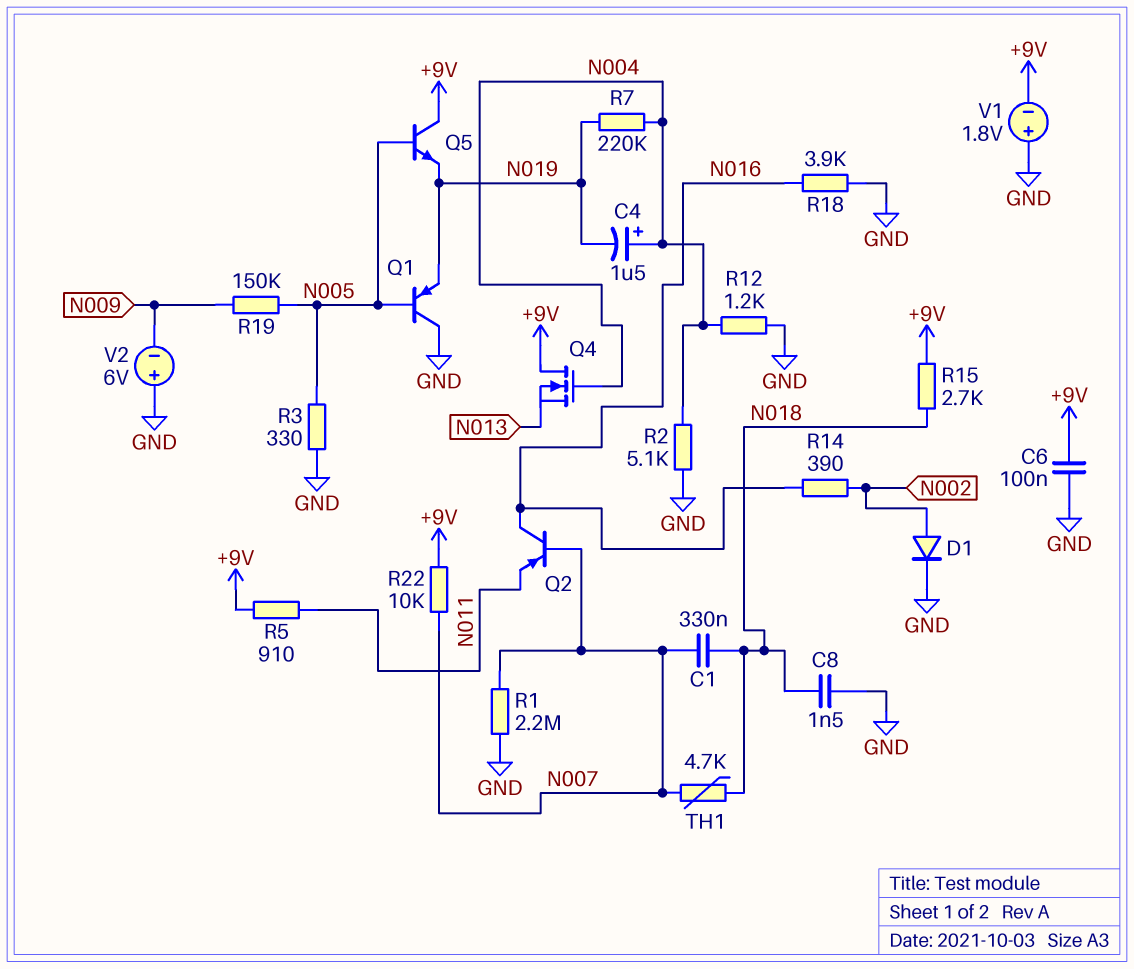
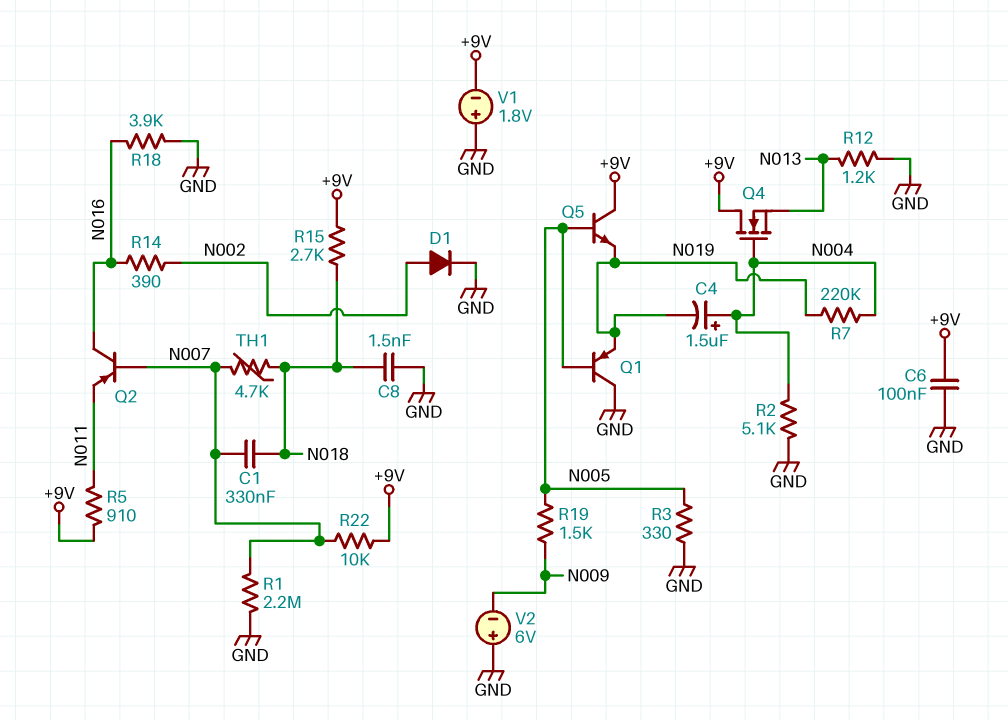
R12: 1.2k (GND, N004) -> 1.2k (GND, N013)
R19: 150k (N005, N009) -> 1.5k (N005, N009)

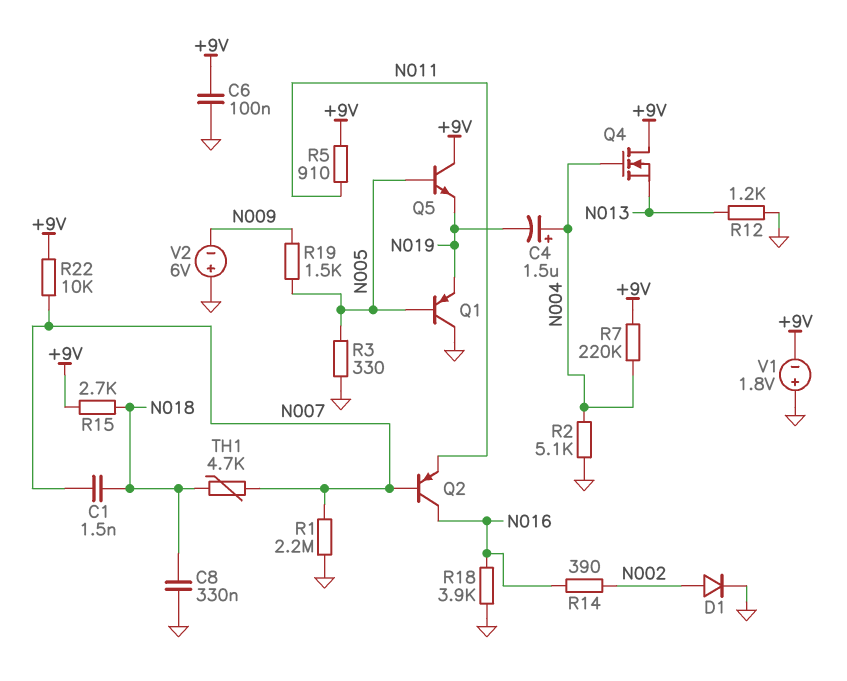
C1: 330nF (N007, N018) -> 1.5nF (N007, N018)
C8: 1.5nF (GND, N018) -> 330nF (GND, N018)
R7: 220k (N004, N019) -> 220k (+9V, N004)

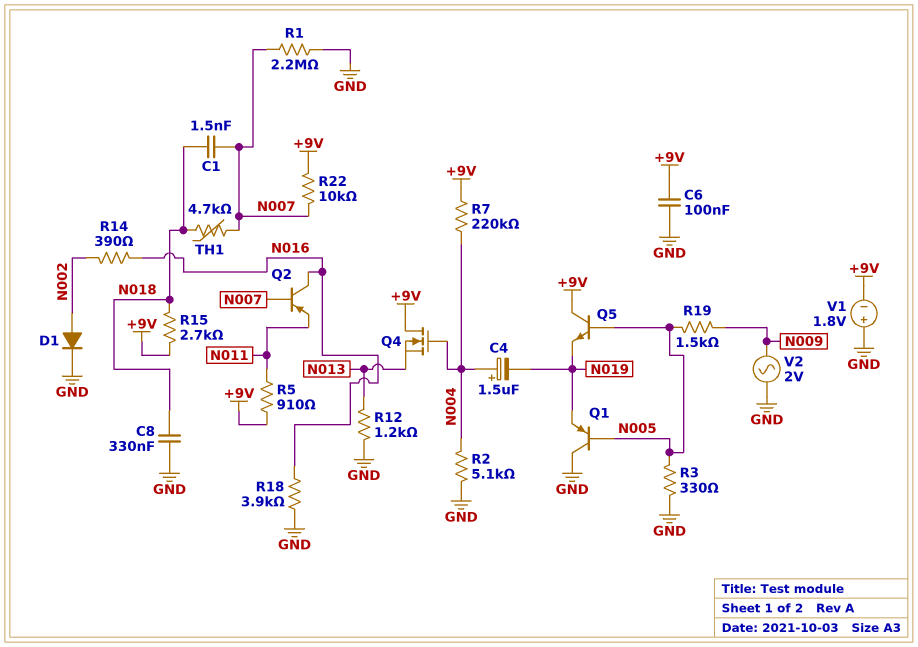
V2: 6V (plus GND, minus N009) -> AC 2V (GND, N009)

